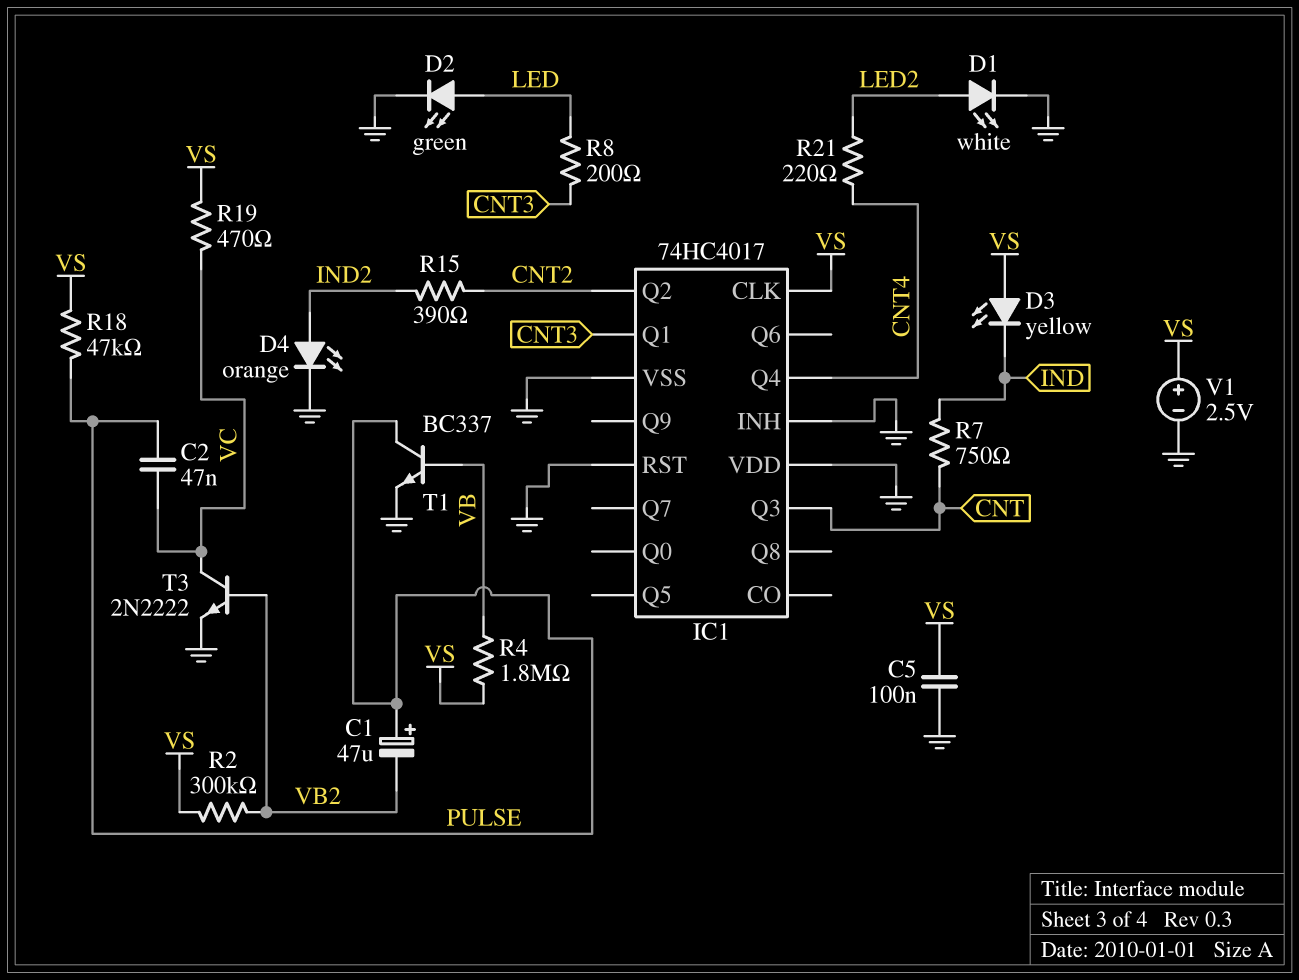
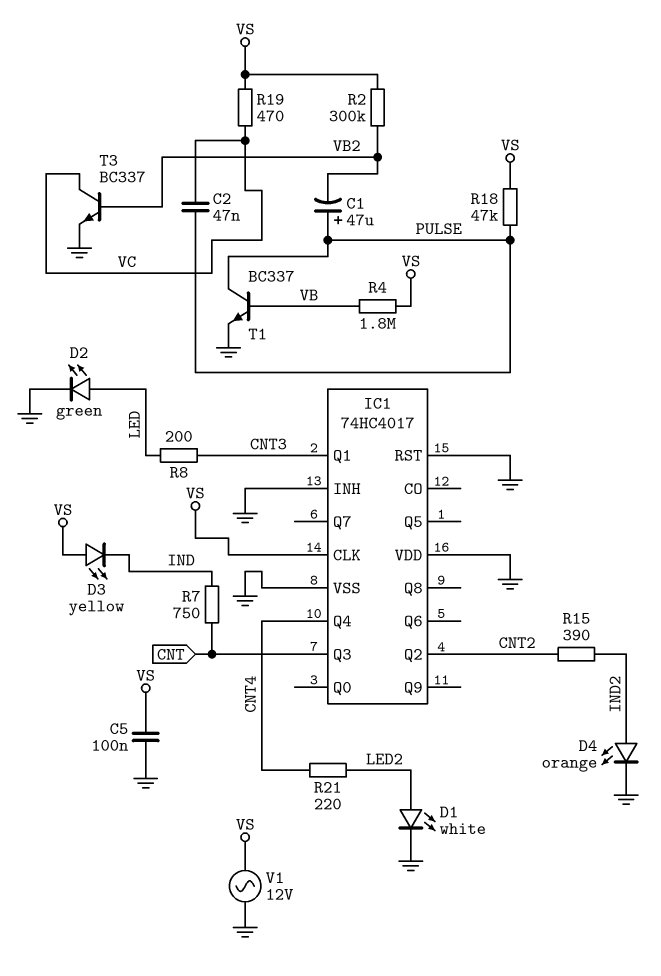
T3: NPN 2N2222 (B VB2, C VC, E GND) -> NPN BC337 (B VB2, C VC, E GND)
V1: 2.5V (plus VS, minus GND) -> AC 12V (GND, VS)

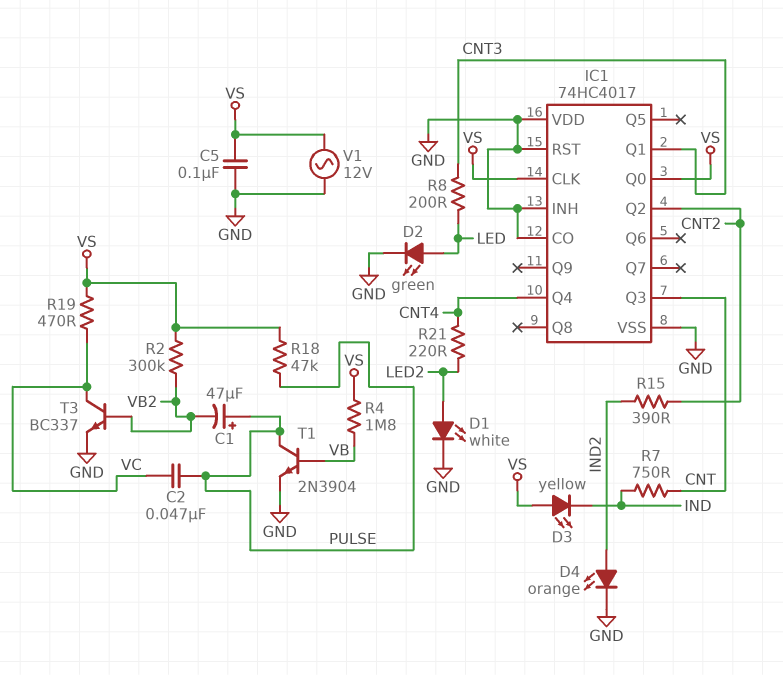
IC1 pin CO: none -> GND
IC1 pin Q0: none -> VS
T1: NPN BC337 (B VB, C PULSE, E GND) -> NPN 2N3904 (B VB, C PULSE, E GND)

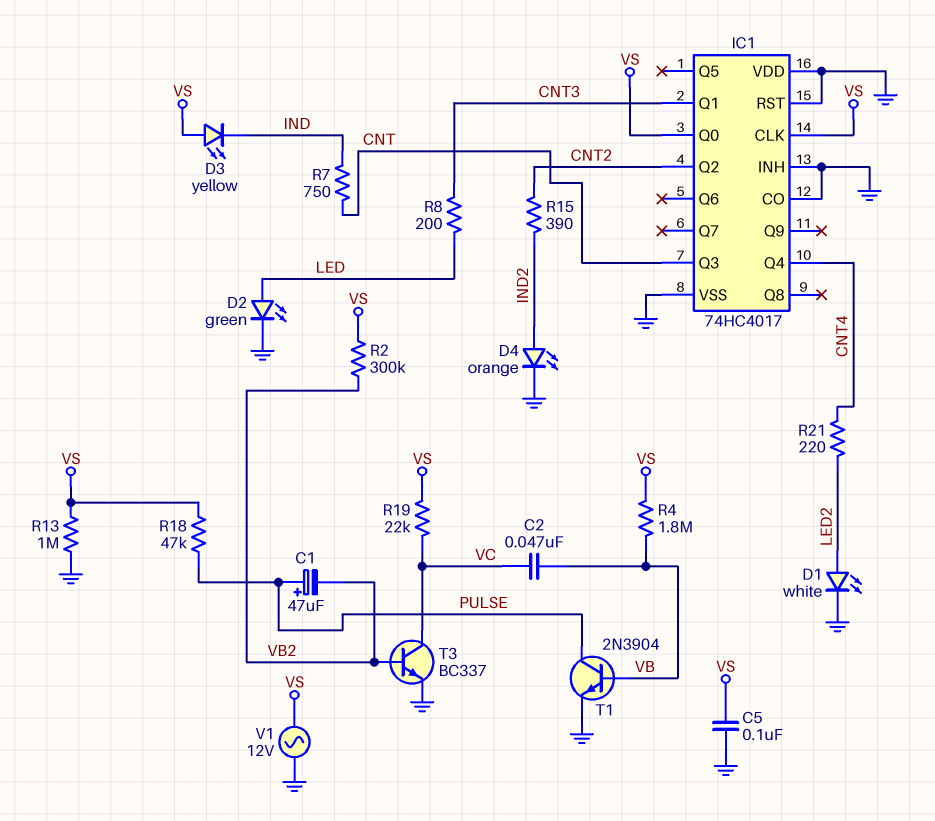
C2: 47nF (PULSE, VC) -> 47nF (VB, VC)
R13: none -> 1M (GND, VS)
R19: 470 (VC, VS) -> 22k (VC, VS)

